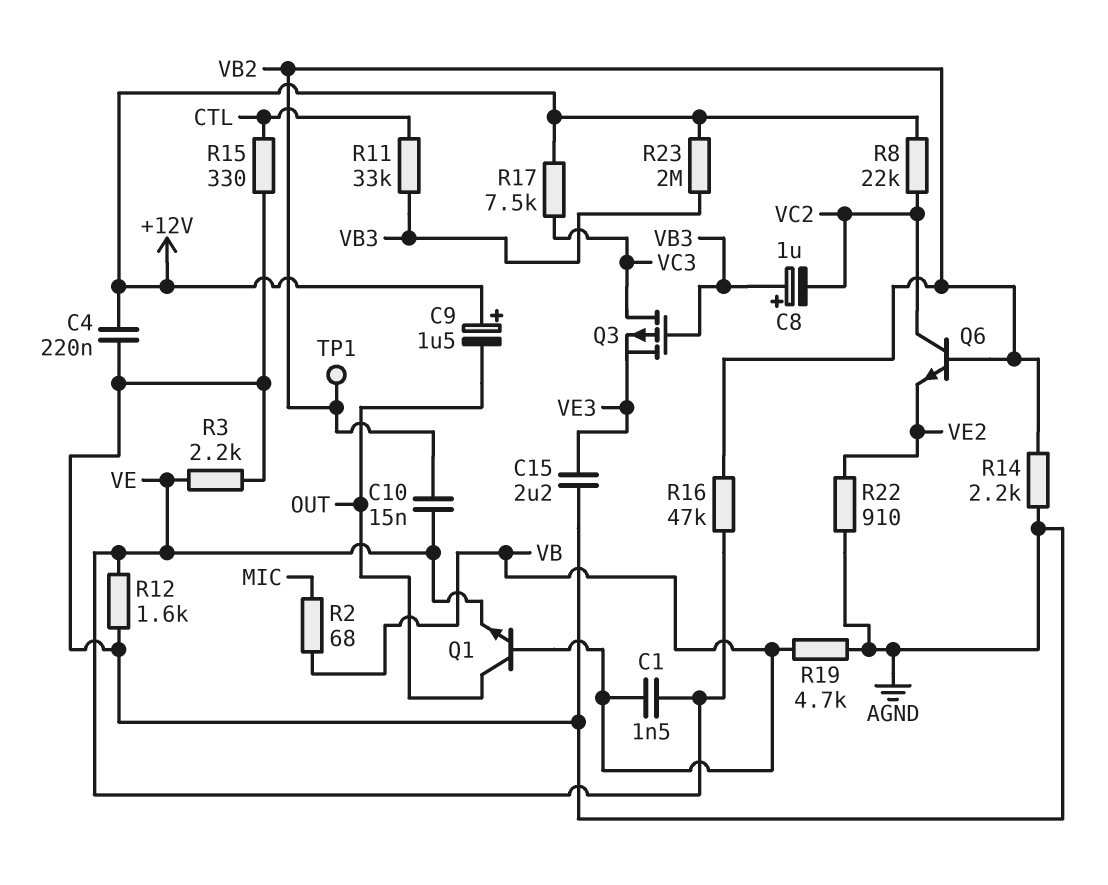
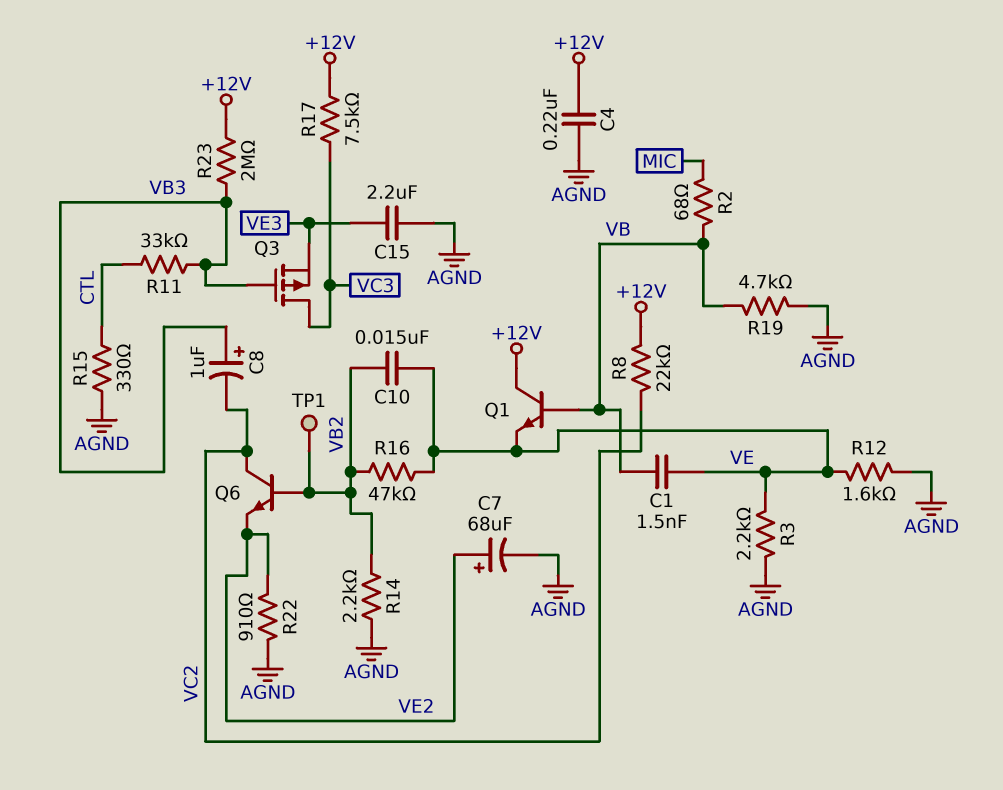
C7: none -> 68uF (plus VE2, minus AGND)
C9: 1.5uF (plus +12V, minus OUT) -> none
Q1: NPN (B VB, C OUT, E VE) -> NPN (B VB, C +12V, E VE)

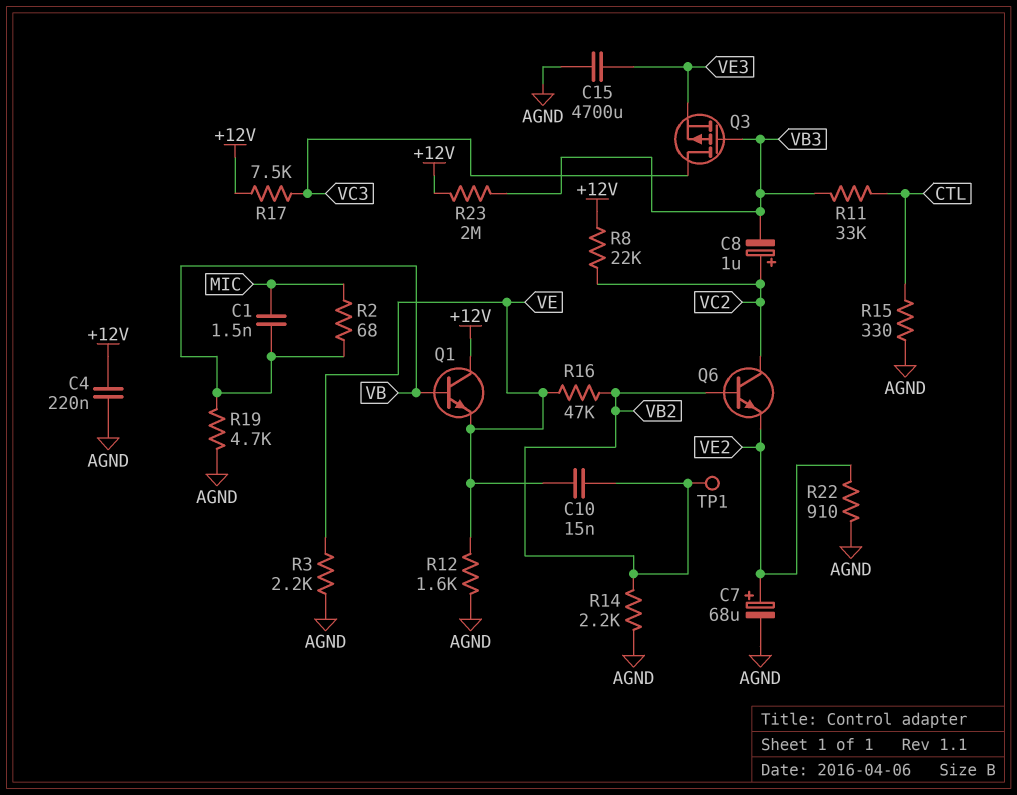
C1: 1.5nF (VB, VE) -> 1.5nF (MIC, VB)
C8: 1uF (plus VB3, minus VC2) -> 1uF (plus VC2, minus VB3)
C15: 2.2uF (AGND, VE3) -> 4700uF (AGND, VE3)

